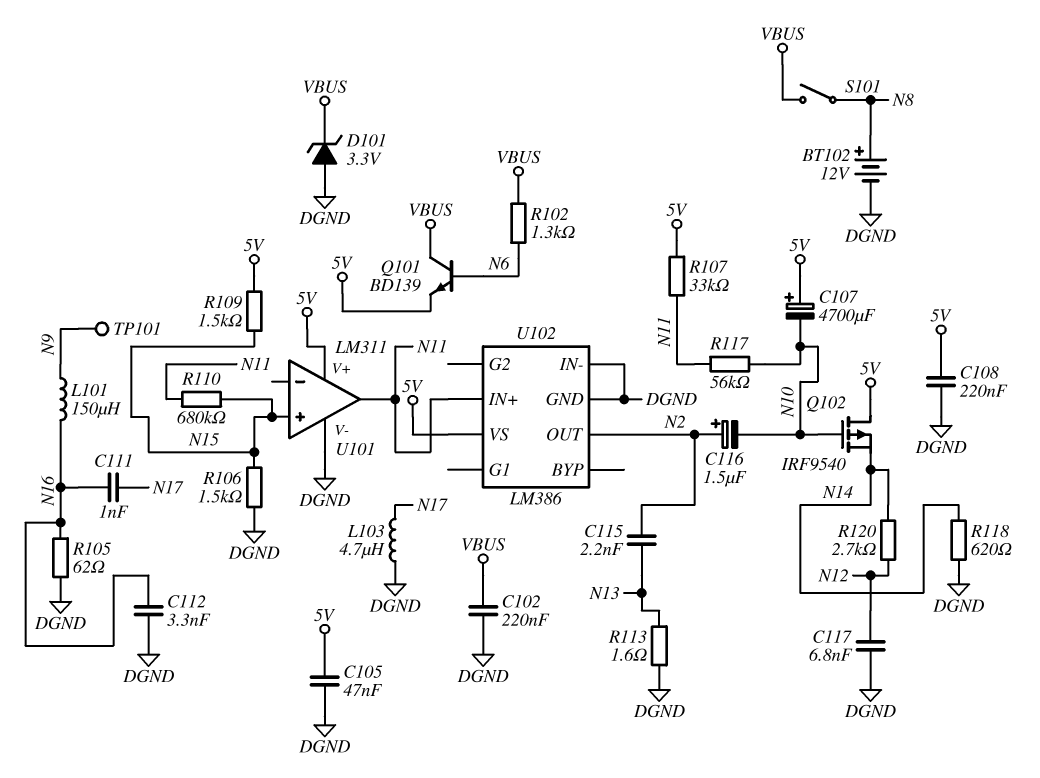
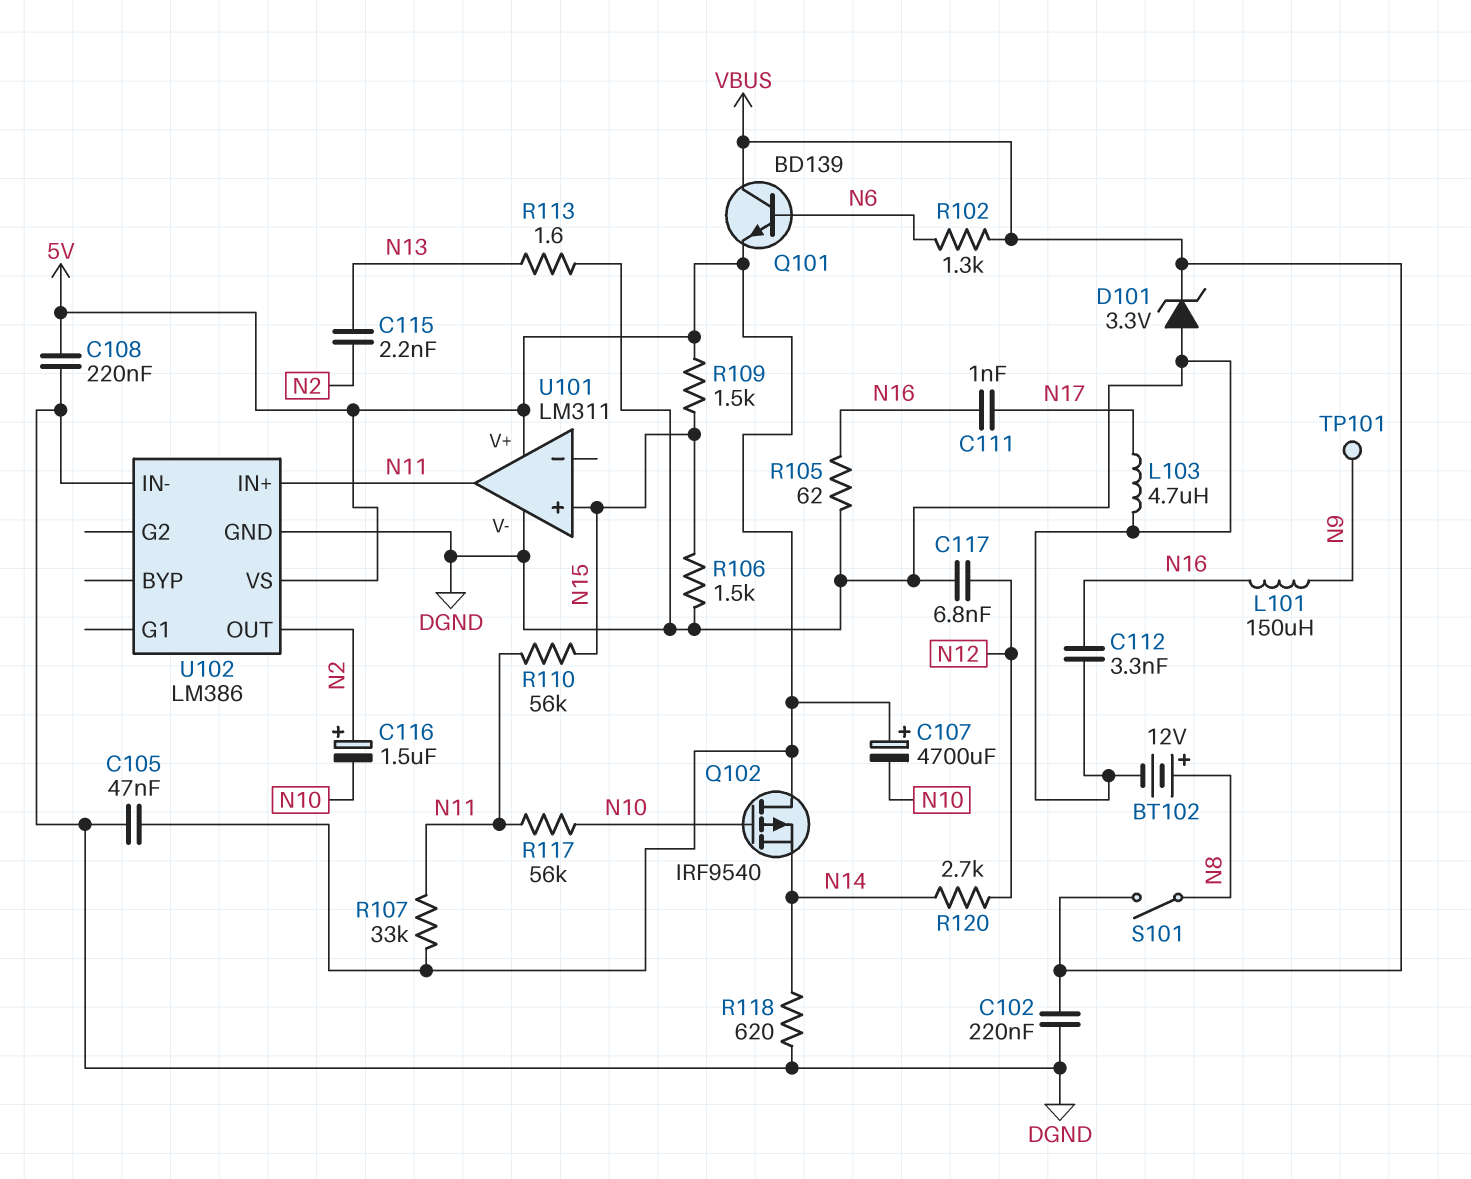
R110: 680k (N11, N15) -> 56k (N11, N15)

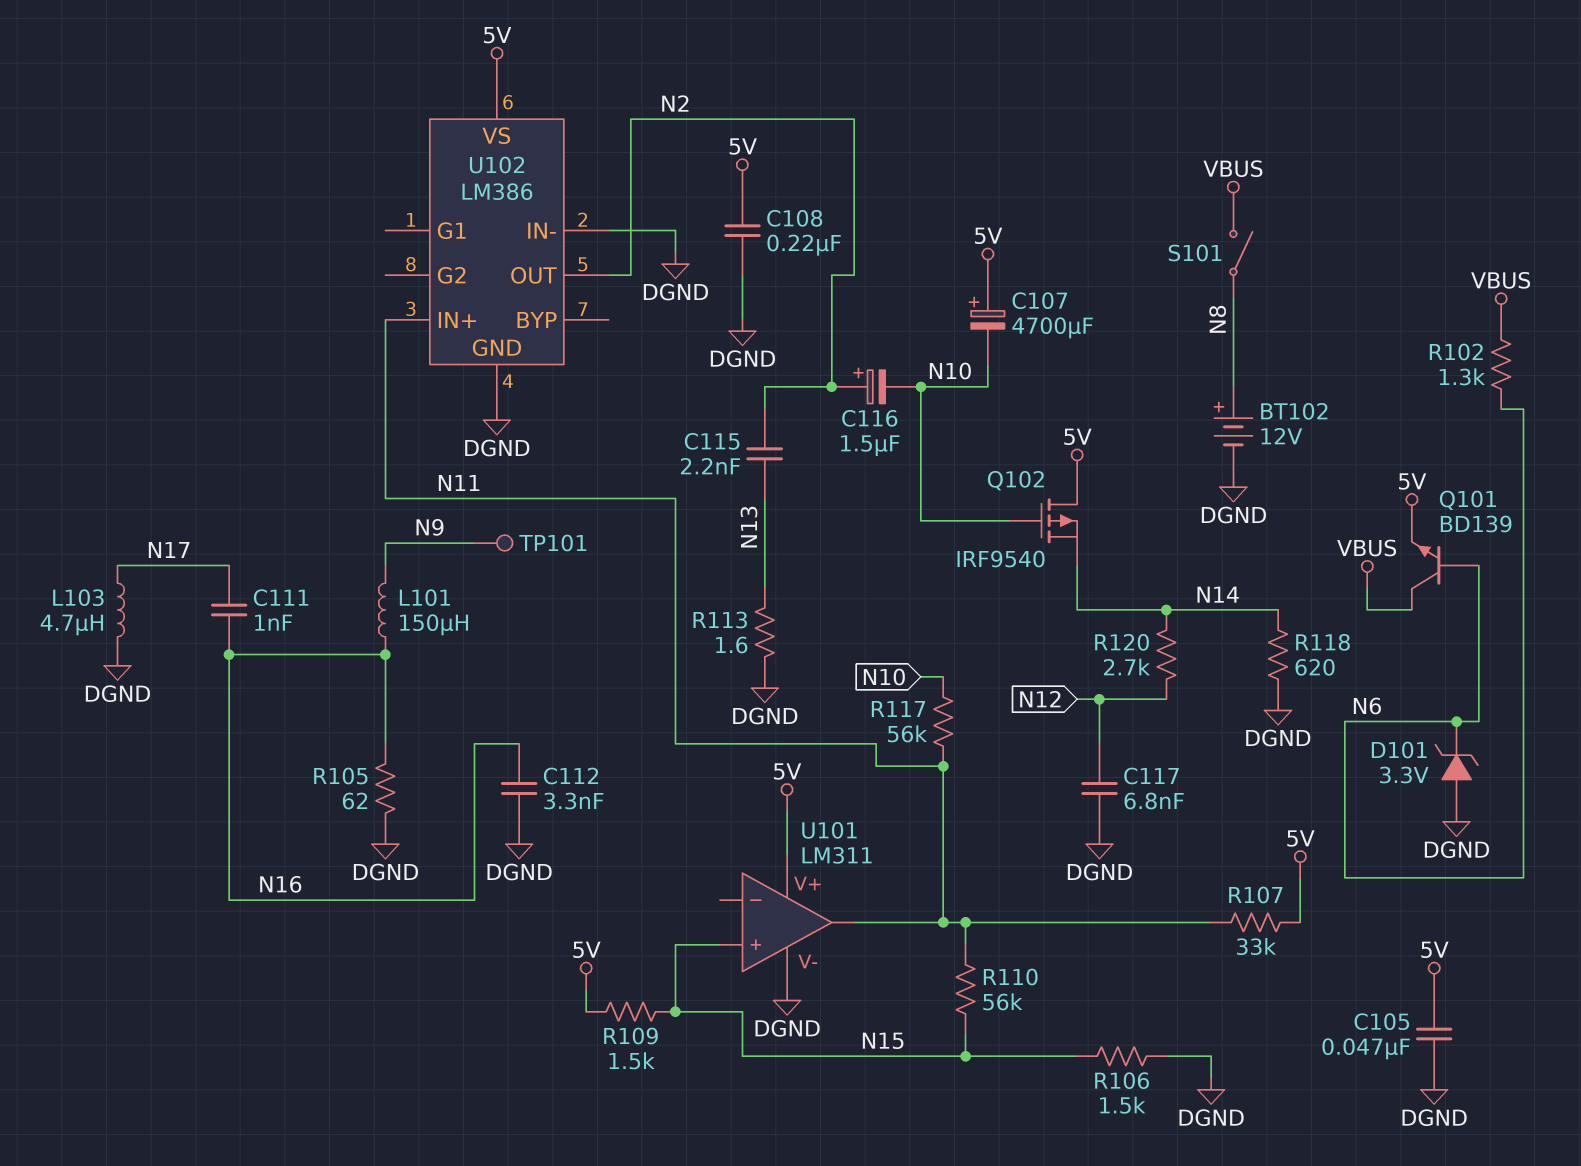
C102: 220nF (DGND, VBUS) -> none
D101: zener 3.3V (A DGND, K VBUS) -> zener 3.3V (A DGND, K N6)

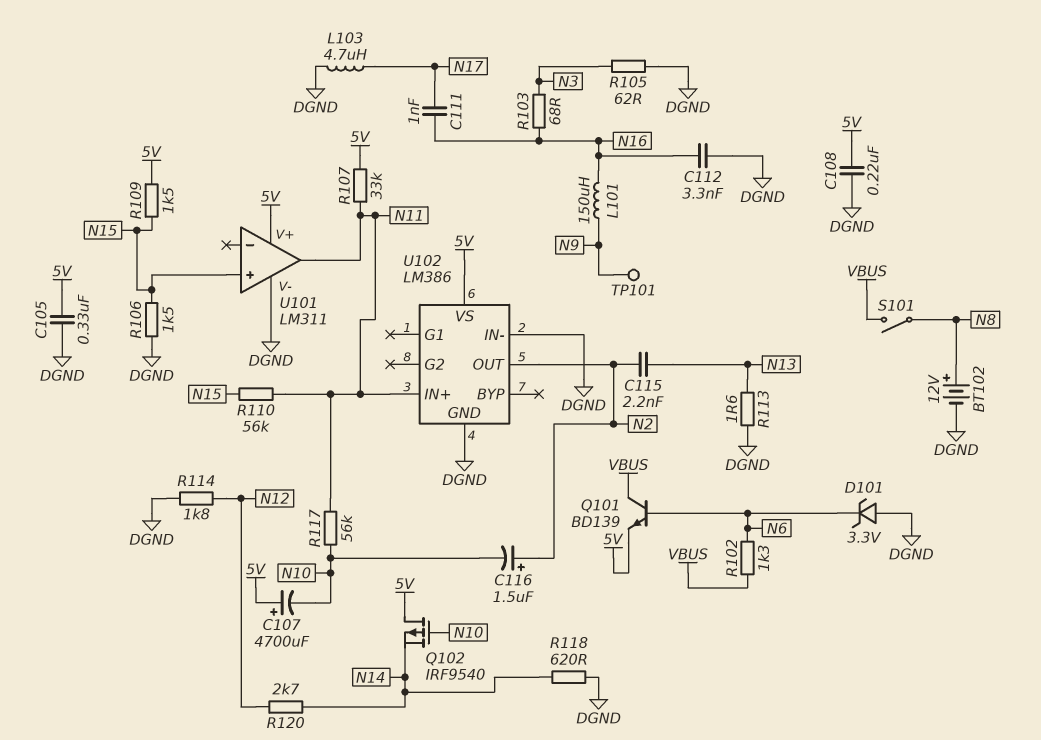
C105: 47nF (5V, DGND) -> 330nF (5V, DGND)
C117: 6.8nF (DGND, N12) -> none
R103: none -> 68 (N3, N16)
R105: 62 (DGND, N16) -> 62 (DGND, N3)
R114: none -> 1.8k (DGND, N12)

